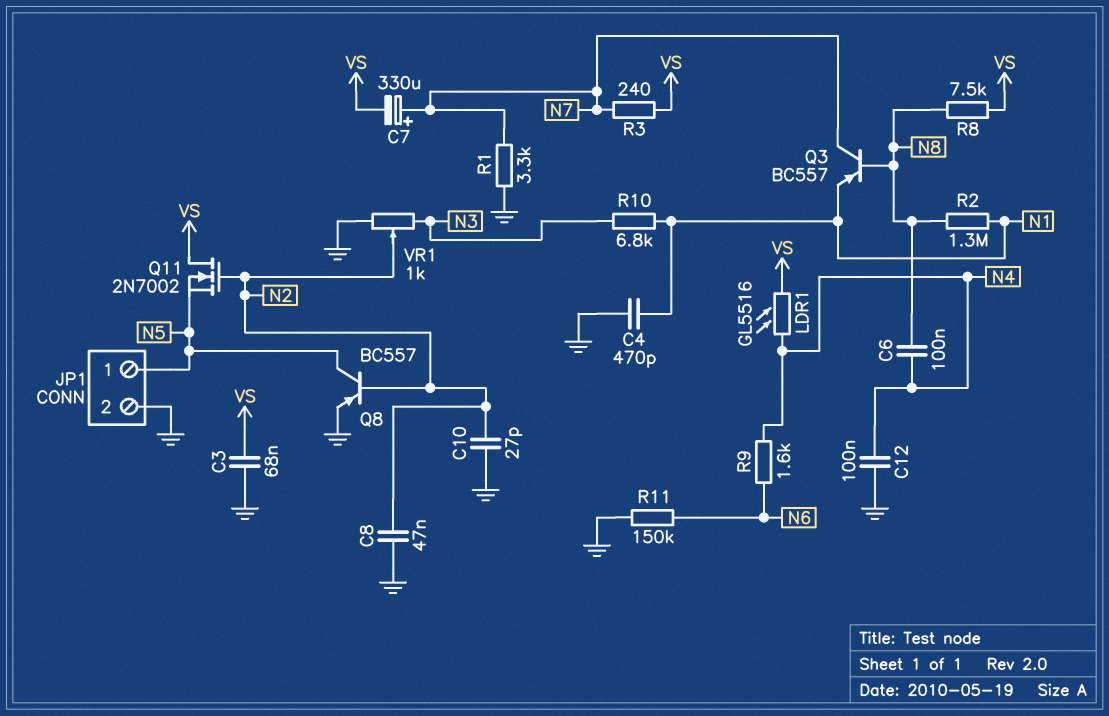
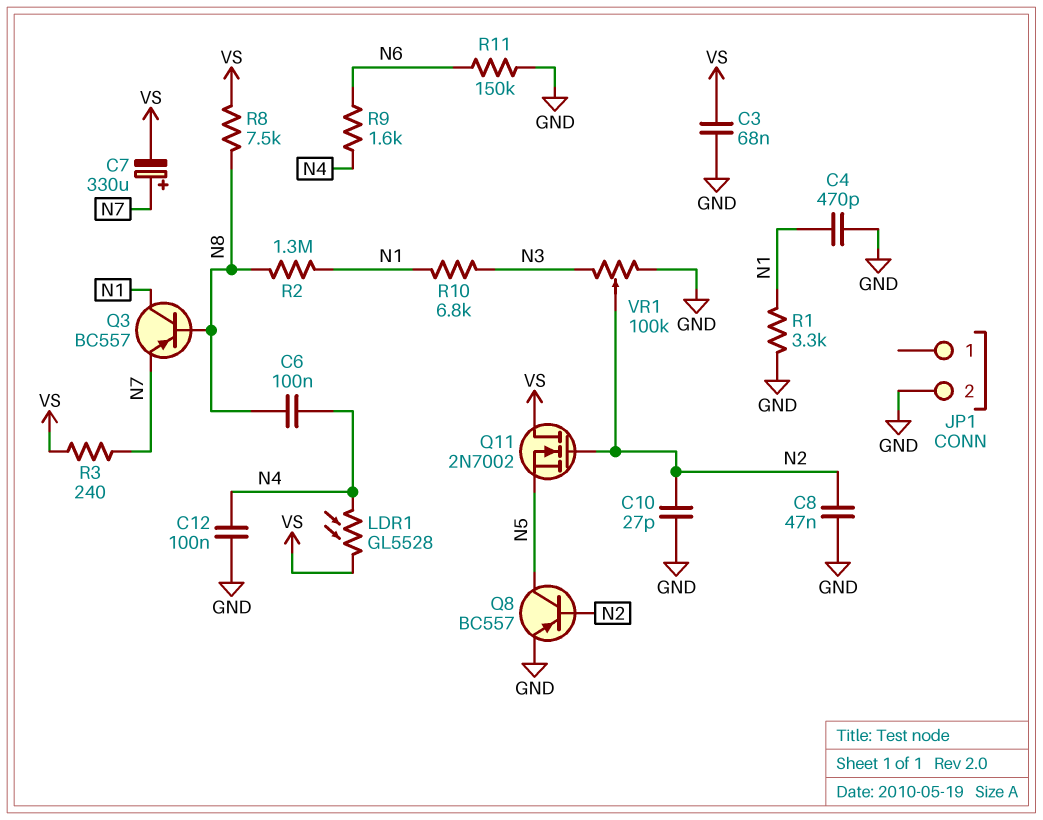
JP1 pin 1: N5 -> none
LDR1: GL5516 (N4, VS) -> GL5528 (N4, VS)
Q3: PNP BC557 (B N8, C N7, E N1) -> PNP BC557 (B N8, C N1, E N7)
R1: 3.3k (GND, N7) -> 3.3k (GND, N1)
VR1: 1k (GND, N3, wiper N2) -> 100k (GND, N3, wiper N2)

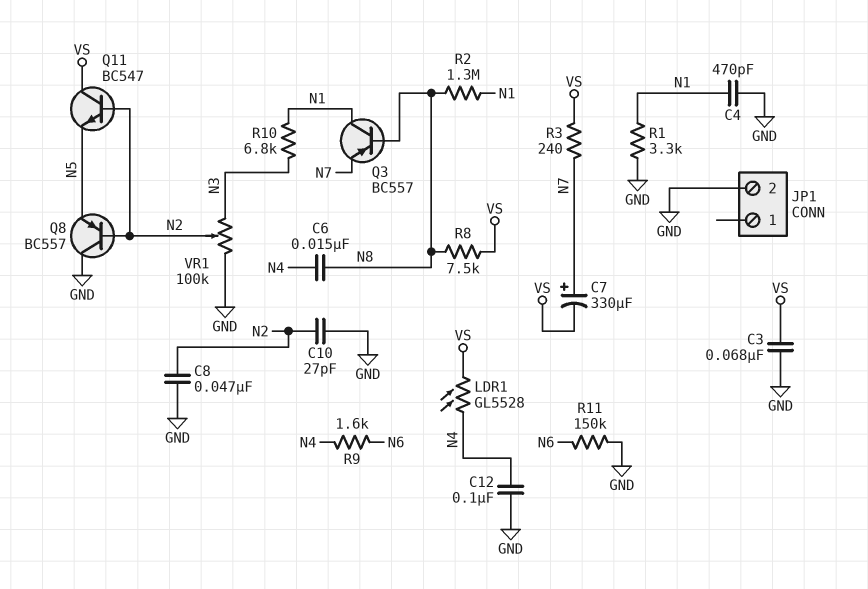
C6: 100nF (N4, N8) -> 15nF (N4, N8)
Q8: PNP BC557 (B N2, C N5, E GND) -> PNP BC557 (B N2, C GND, E N5)
Q11: NMOS 2N7002 (G N2, D VS, S N5) -> NPN BC547 (B N2, C VS, E N5)

